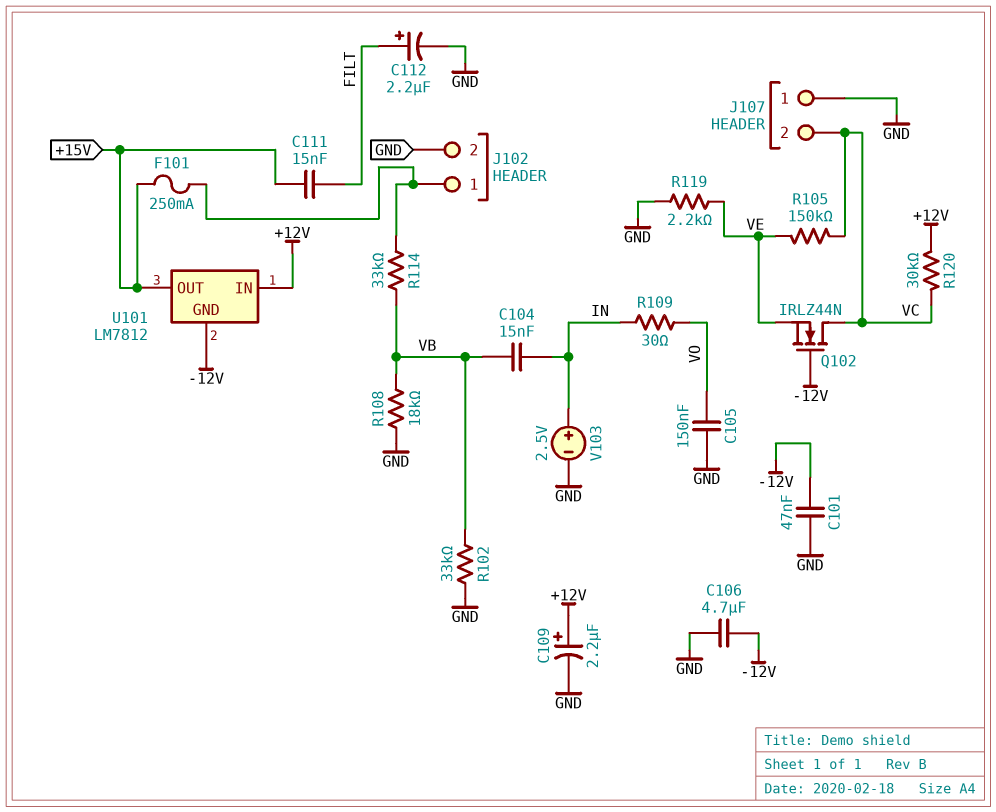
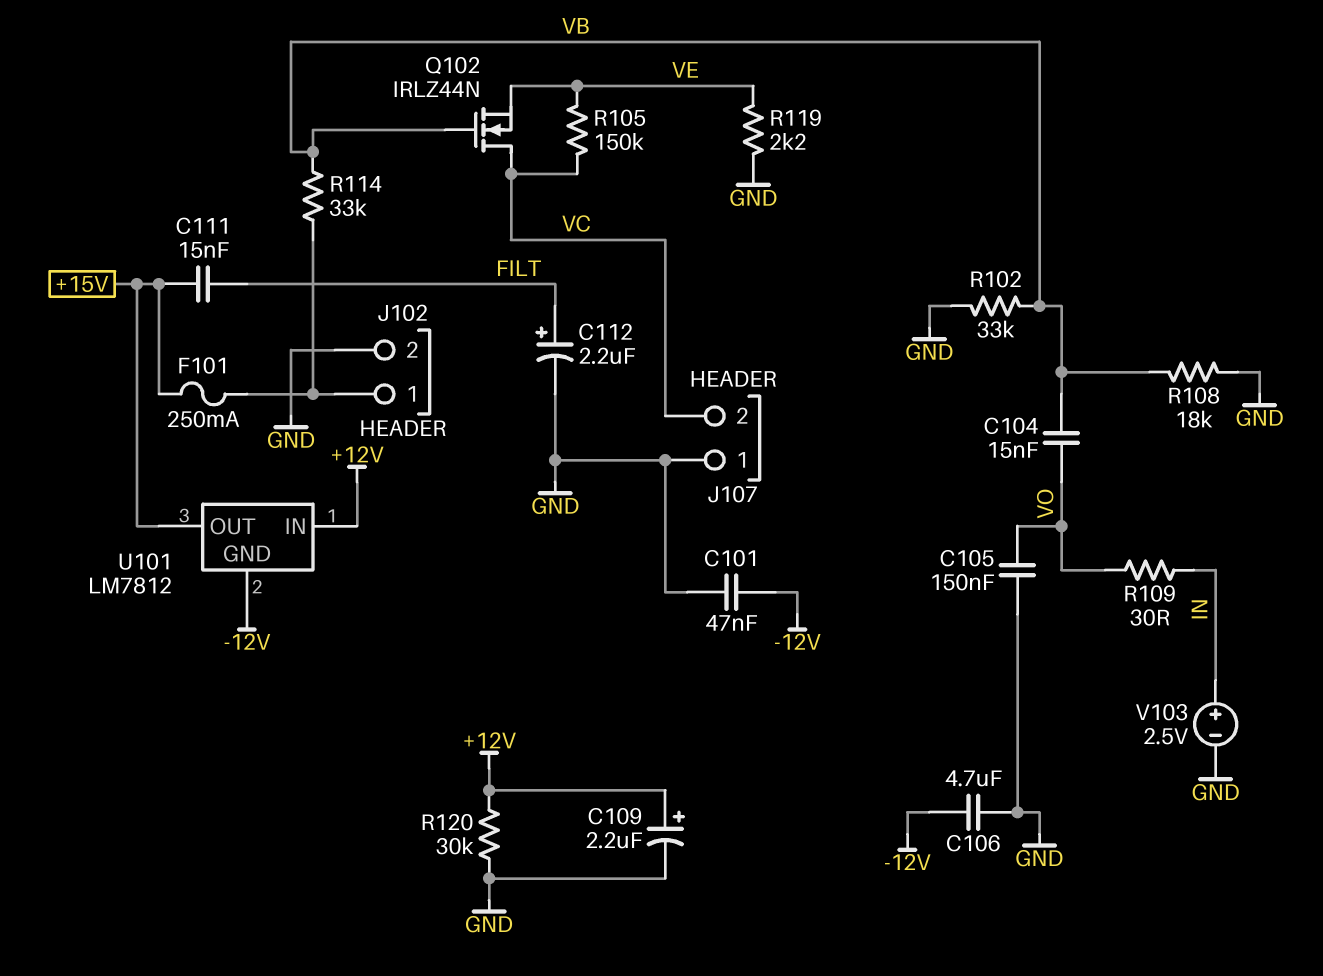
C104: 15nF (IN, VB) -> 15nF (VB, VO)
Q102: NMOS IRLZ44N (G -12V, D VC, S VE) -> NMOS IRLZ44N (G VB, D VC, S VE)
R120: 30k (+12V, VC) -> 30k (+12V, GND)

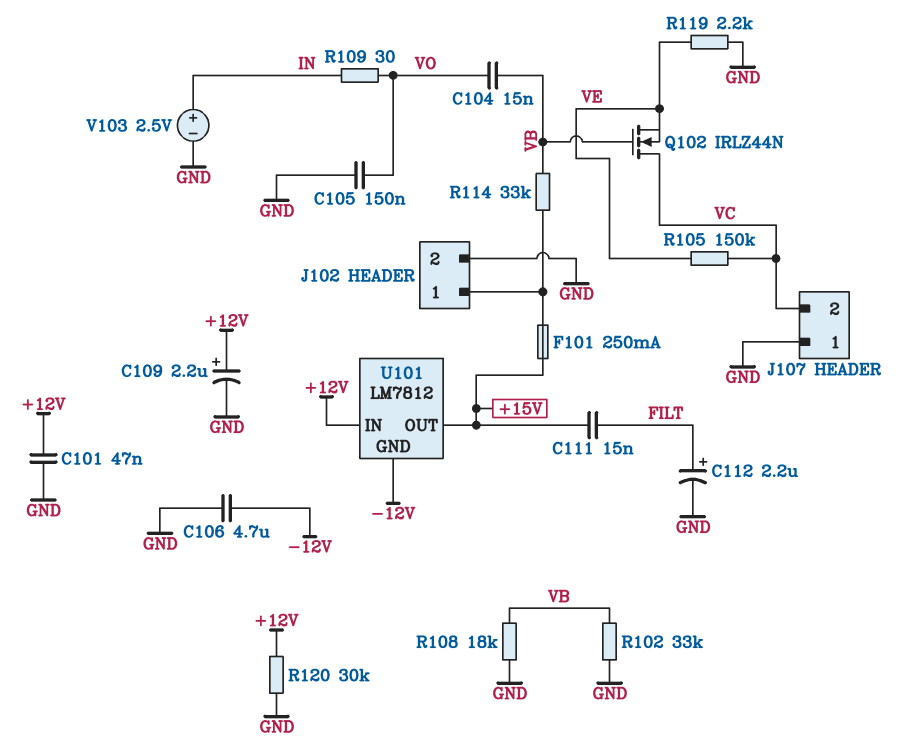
C101: 47nF (-12V, GND) -> 47nF (+12V, GND)

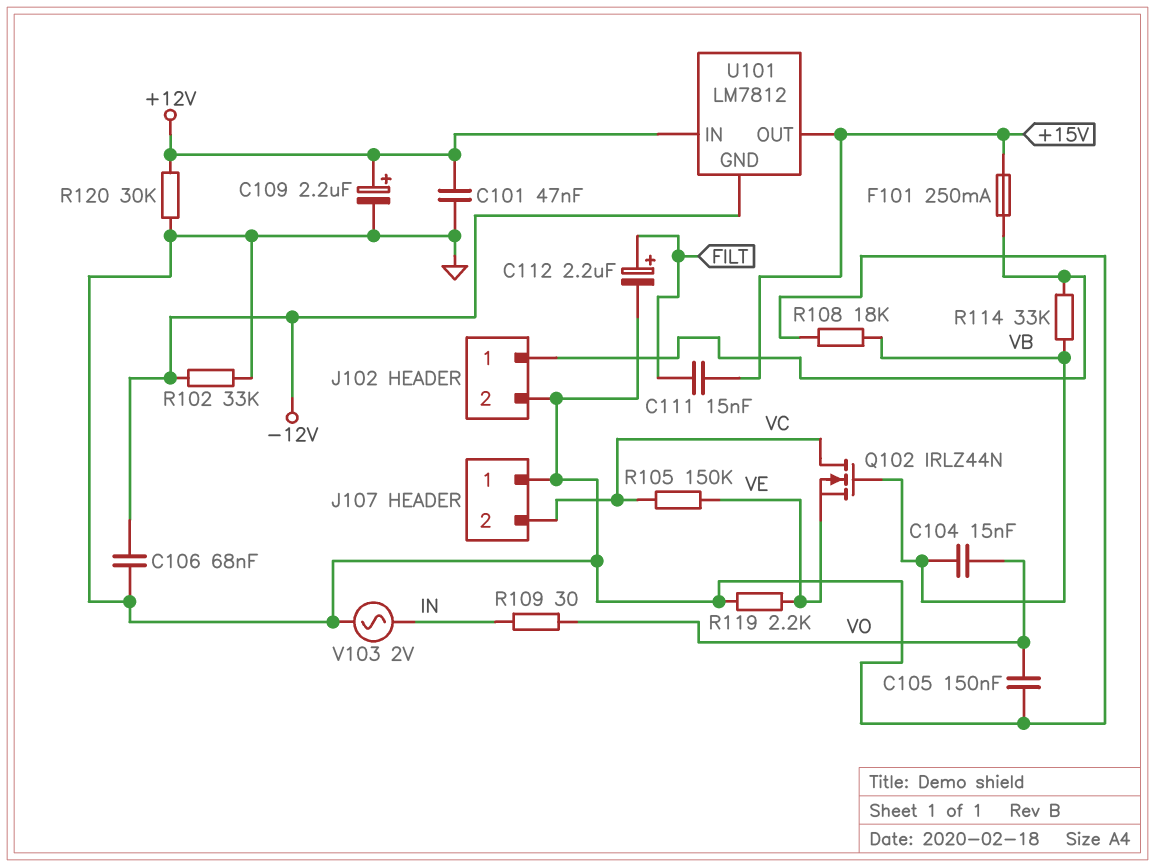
C106: 4.7uF (-12V, GND) -> 68nF (-12V, GND)
R102: 33k (GND, VB) -> 33k (-12V, GND)
V103: 2.5V (plus IN, minus GND) -> AC 2V (GND, IN)

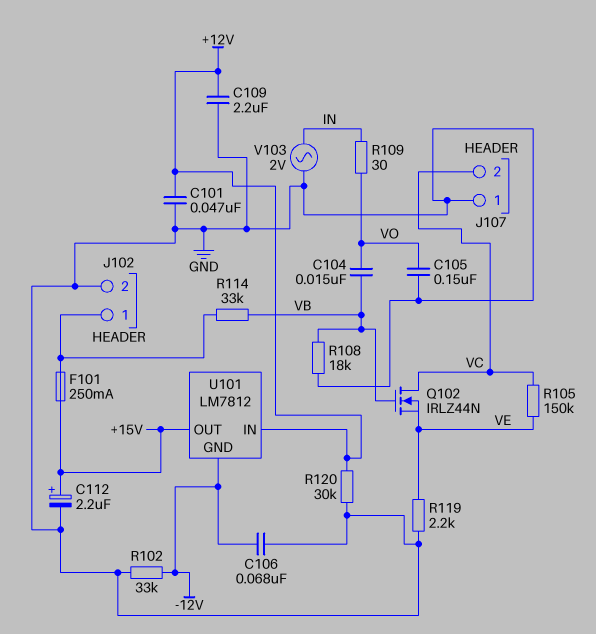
C109: 2.2uF (plus +12V, minus GND) -> 2.2uF (+12V, GND)
C111: 15nF (+15V, FILT) -> none
C112: 2.2uF (plus FILT, minus GND) -> 2.2uF (plus +15V, minus GND)

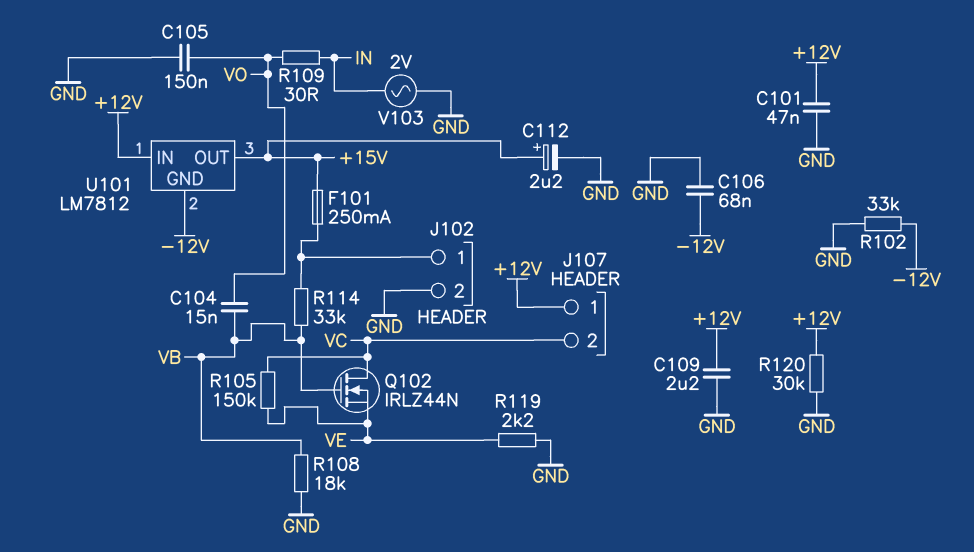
J107 pin 1: GND -> +12V

